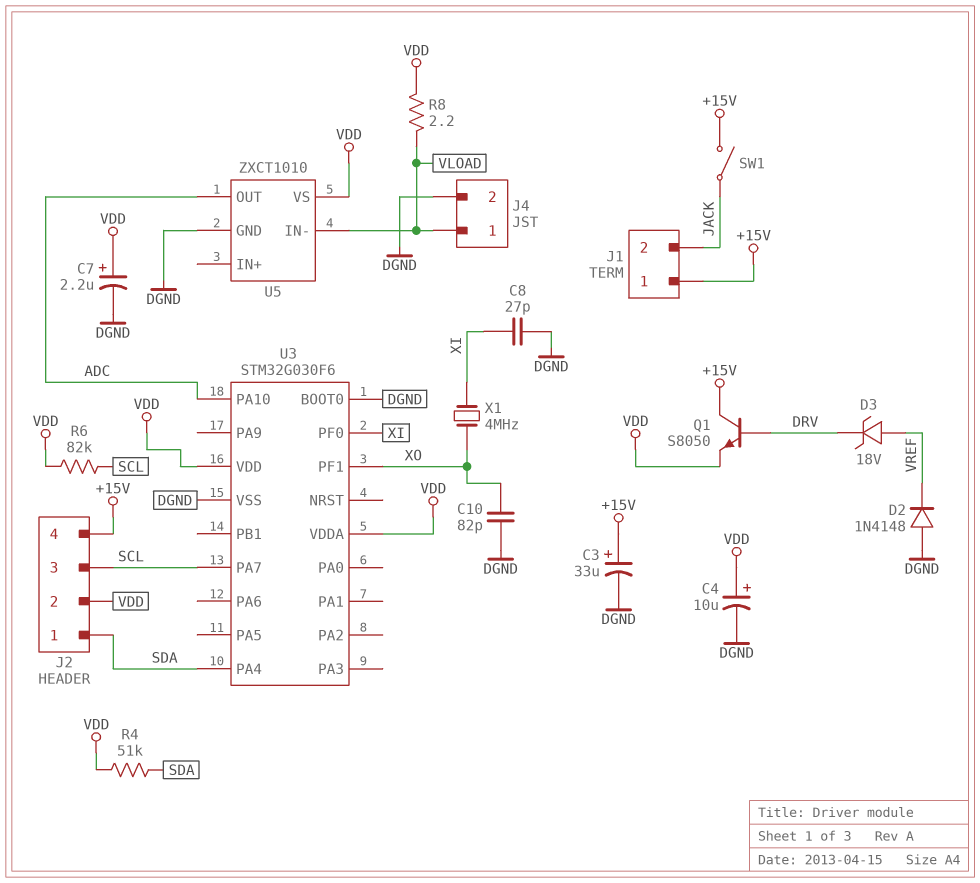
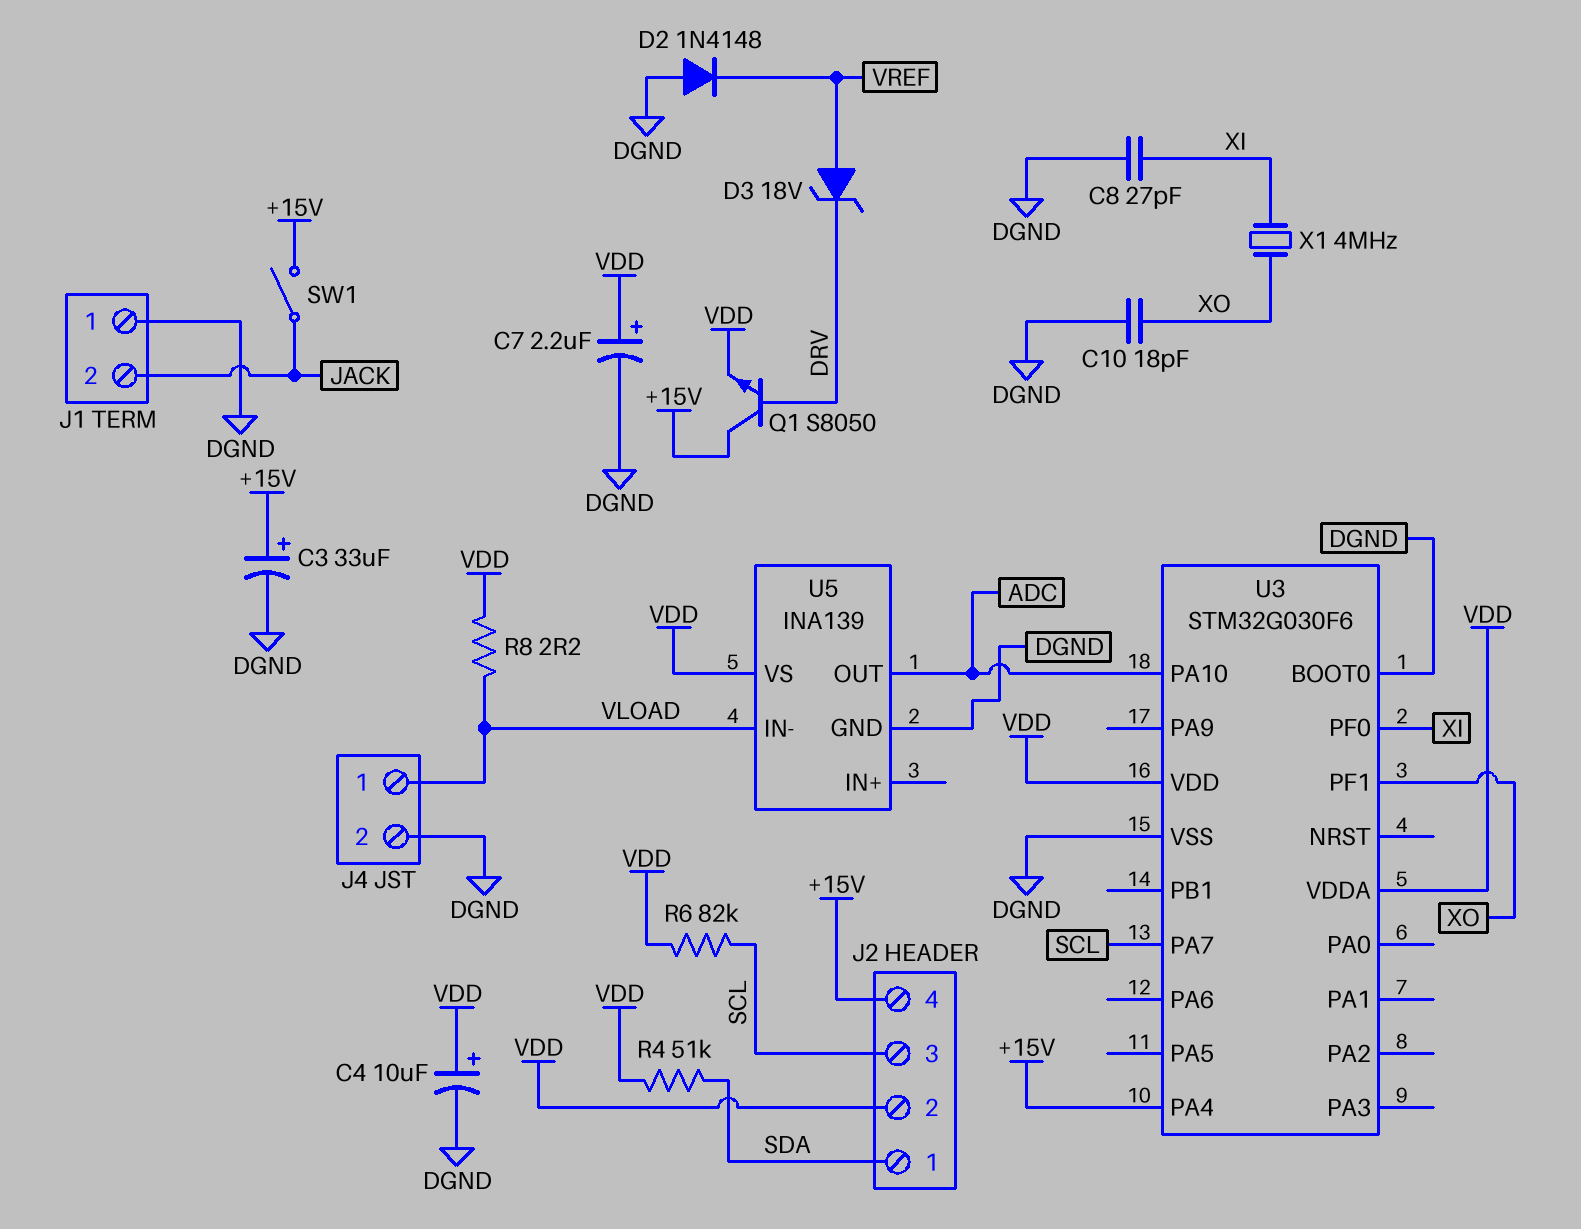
C10: 82pF (DGND, XO) -> 18pF (DGND, XO)
J1 pin 1: +15V -> DGND
U3 pin PA4: SDA -> +15V
U5: ZXCT1010 -> INA139

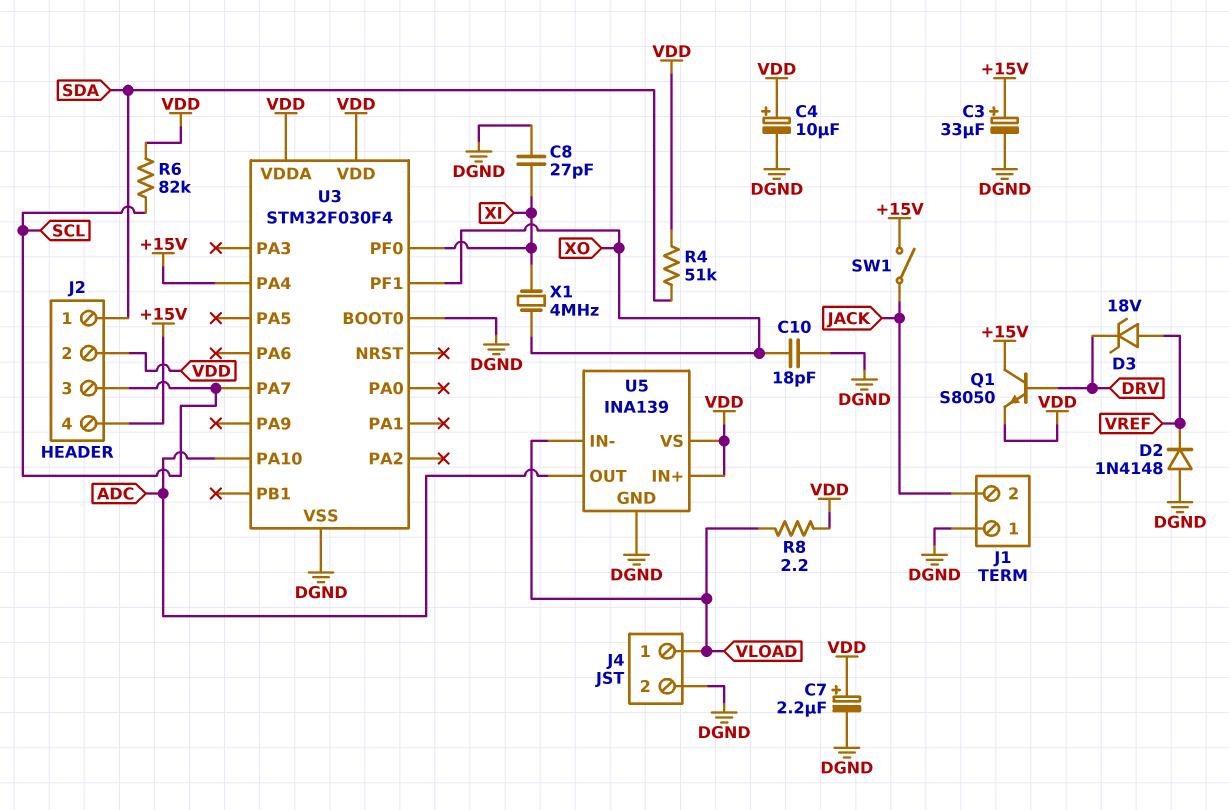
U3: STM32G030F6 -> STM32F030F4
U5 pin IN+: none -> VDD

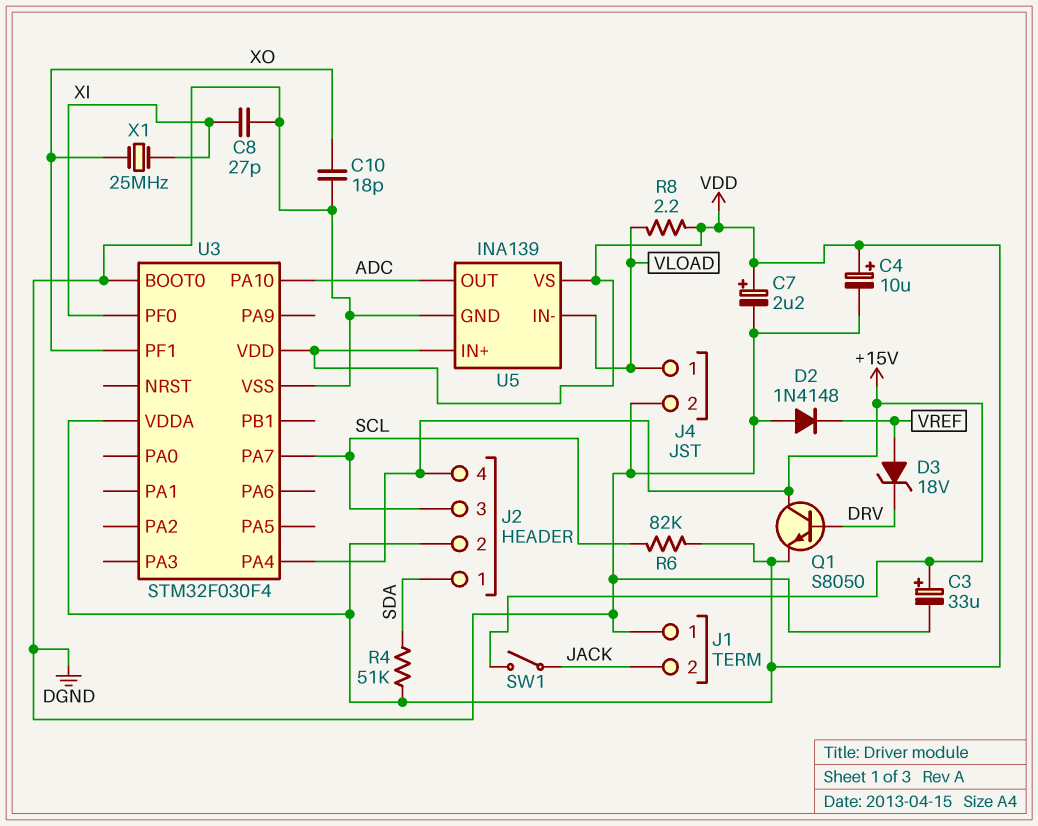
X1: 4MHz (XI, XO) -> 25MHz (XI, XO)

